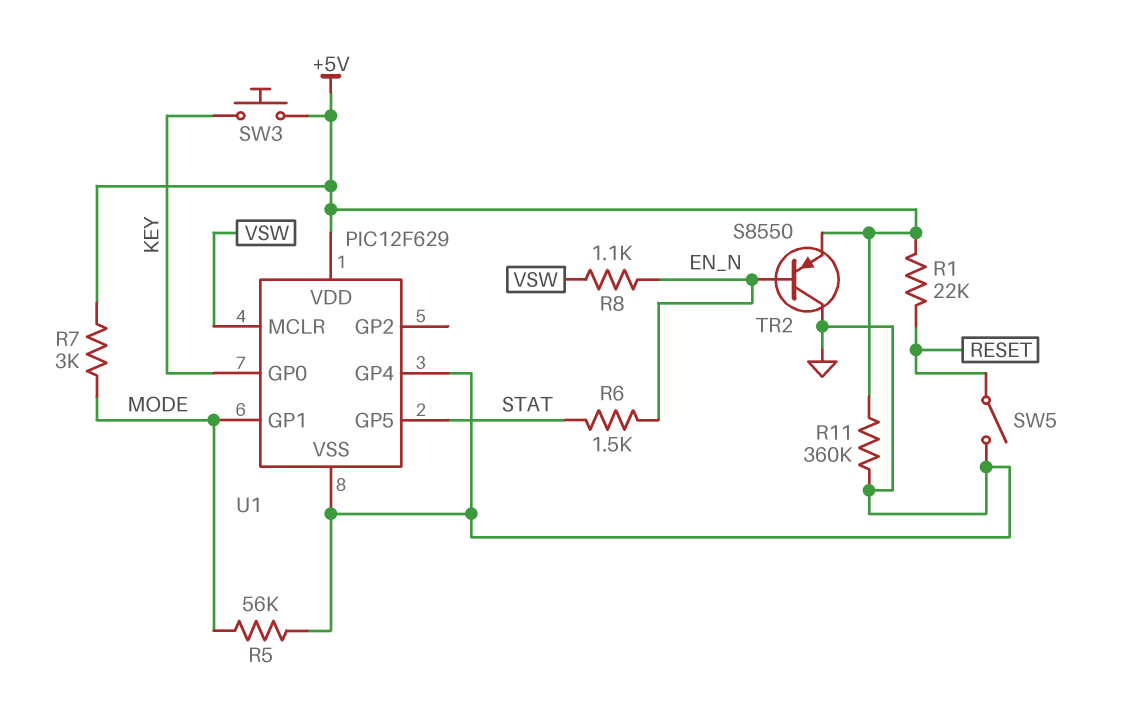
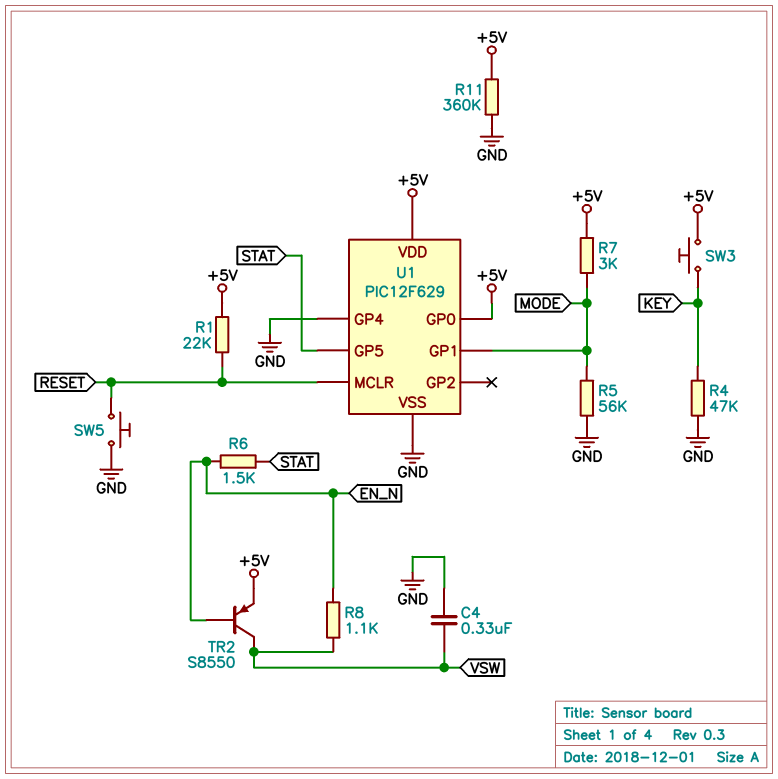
C4: none -> 330nF (GND, VSW)
R4: none -> 47k (GND, KEY)
SW5: switch (GND, RESET) -> button (GND, RESET)
TR2: PNP S8550 (B EN_N, C GND, E +5V) -> PNP S8550 (B EN_N, C VSW, E +5V)
U1 pin GP0: KEY -> +5V
U1 pin MCLR: VSW -> RESET

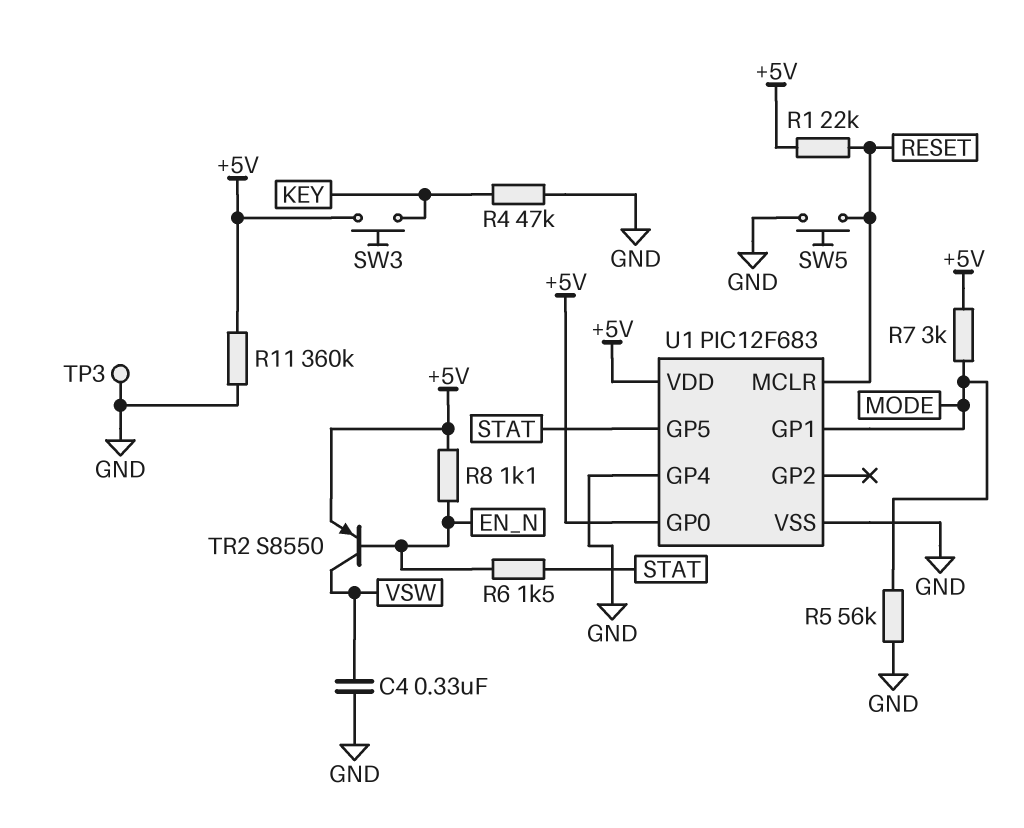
R8: 1.1k (EN_N, VSW) -> 1.1k (+5V, EN_N)
TP3: none -> test point (GND)
U1: PIC12F629 -> PIC12F683

